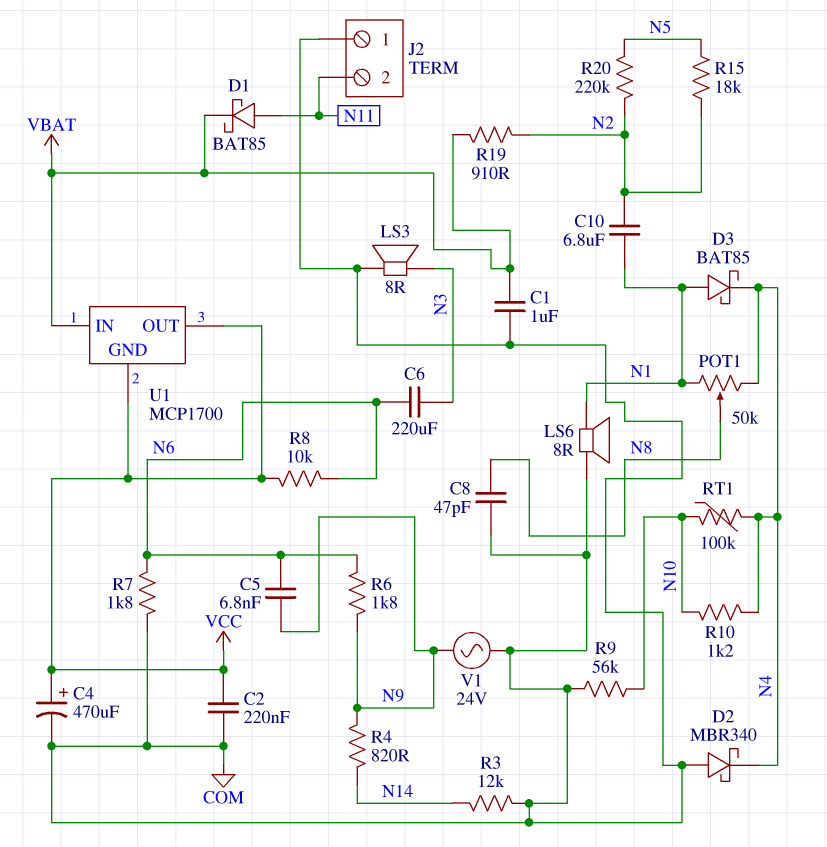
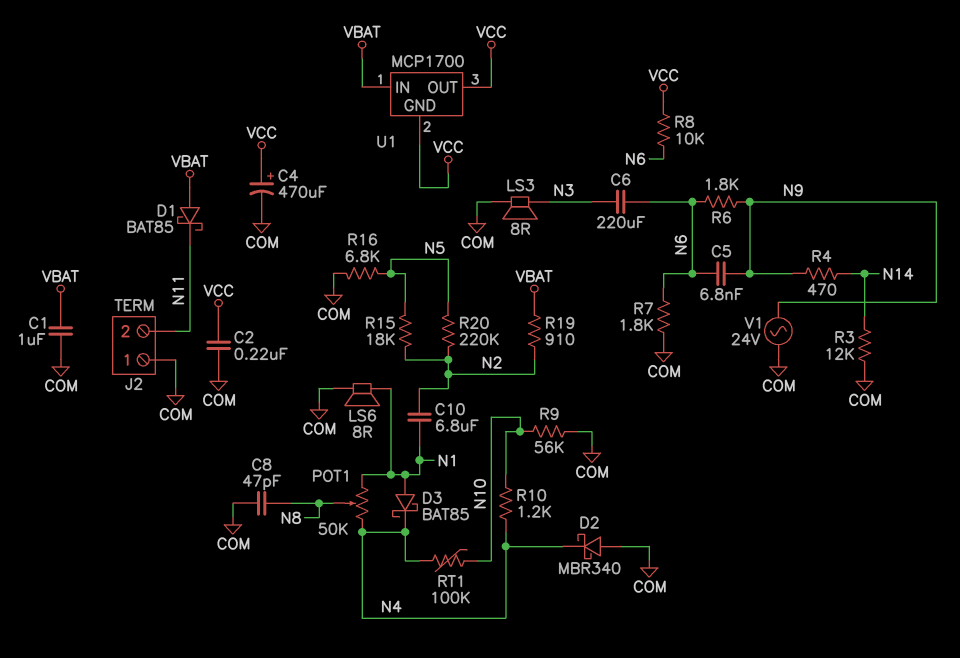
D1: schottky BAT85 (A N11, K VBAT) -> schottky BAT85 (A VBAT, K N11)
R4: 820 (N9, N14) -> 470 (N9, N14)
R16: none -> 6.8k (COM, N5)

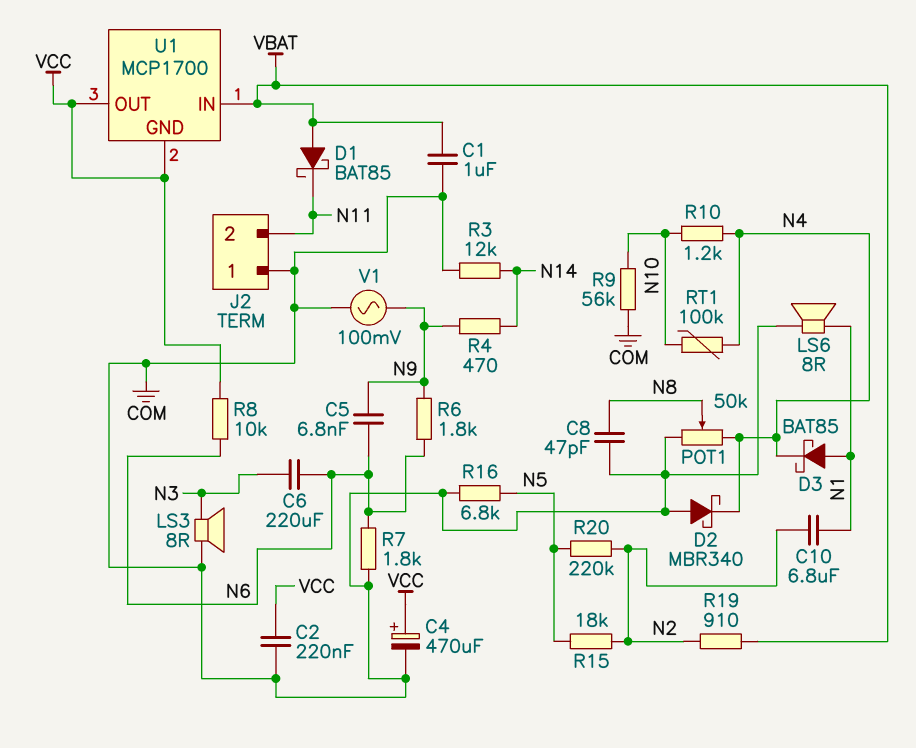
POT1: 50k (N1, N4, wiper N8) -> 50k (COM, N4, wiper N8)
V1: AC 24V (COM, N9) -> AC 100mV (COM, N9)

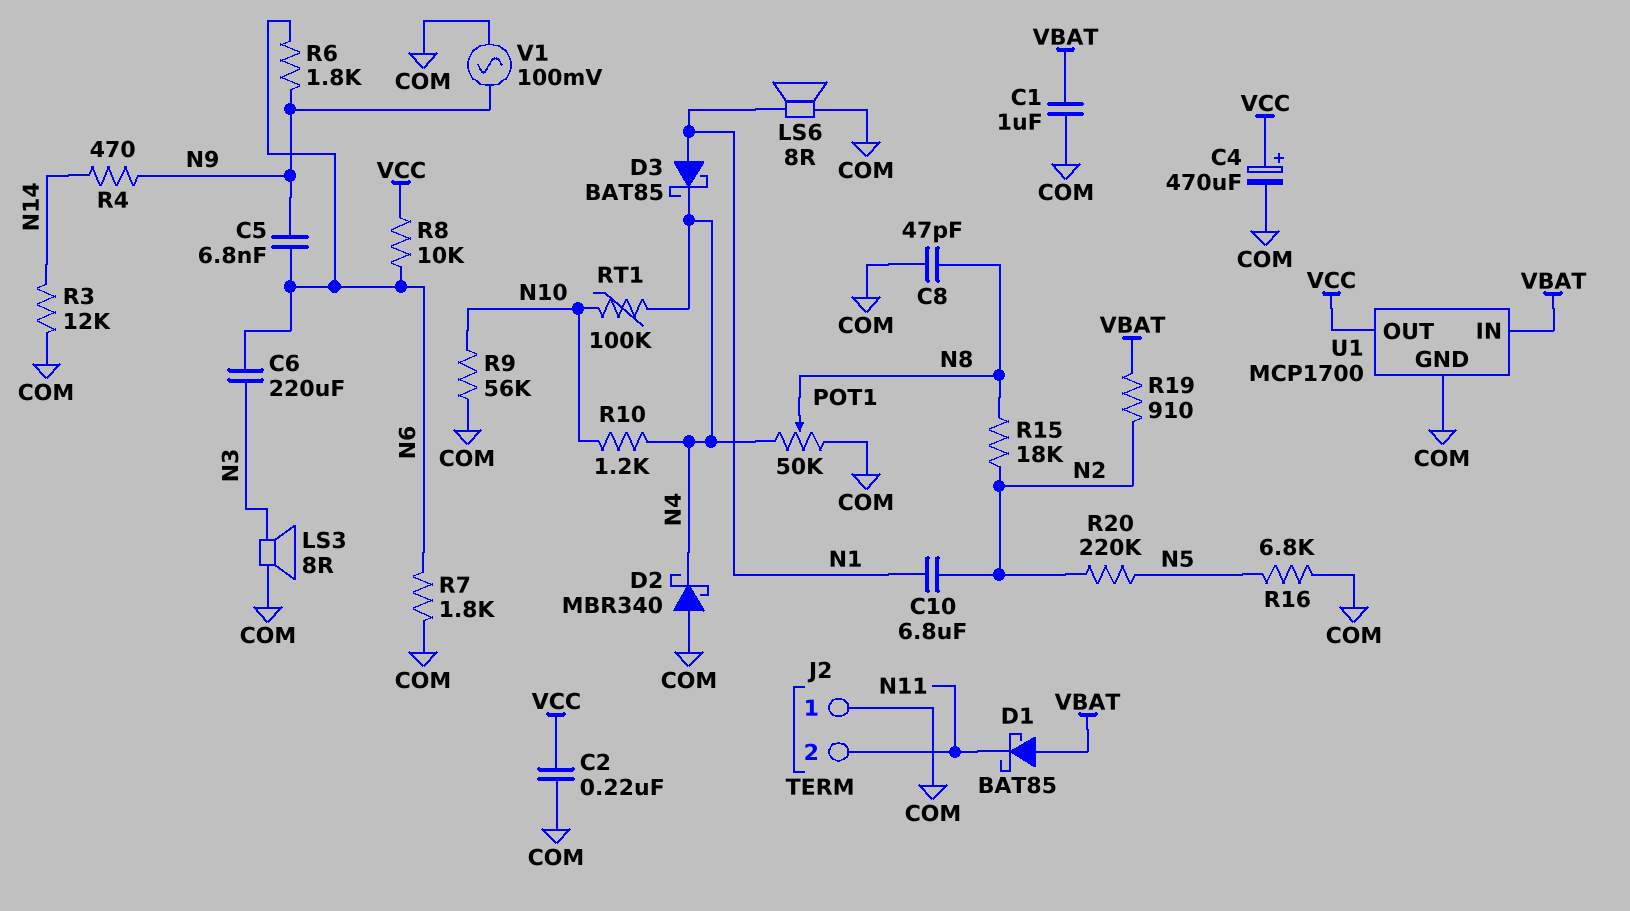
R15: 18k (N2, N5) -> 18k (N2, N8)
U1 pin GND: VCC -> COM

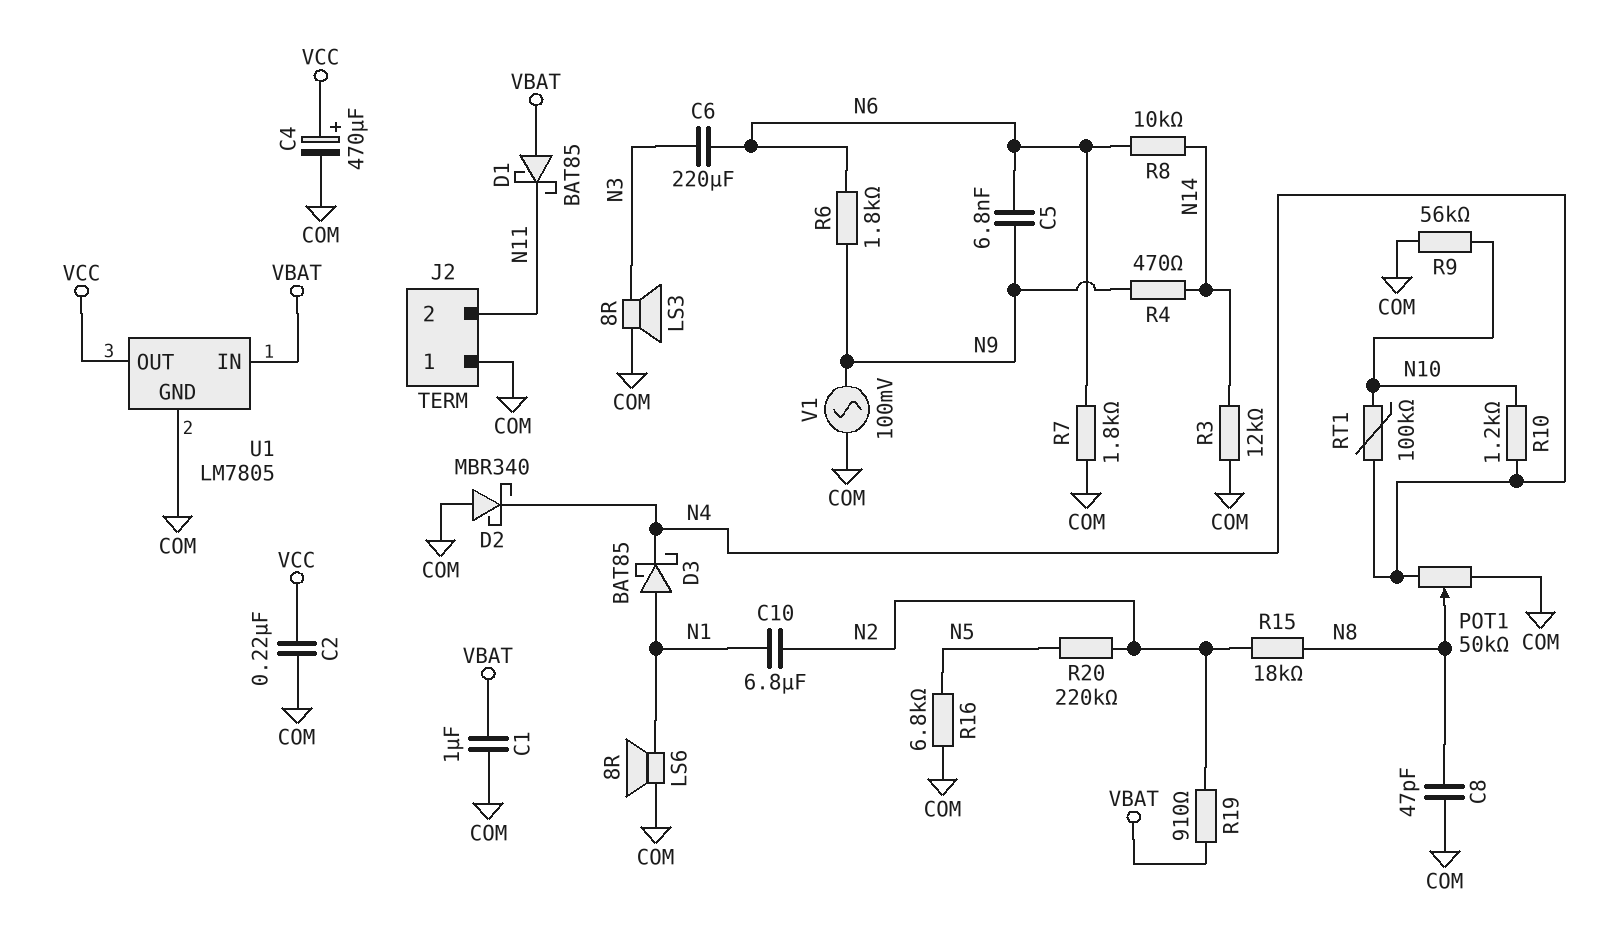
R8: 10k (N6, VCC) -> 10k (N6, N14)
U1: MCP1700 -> LM7805

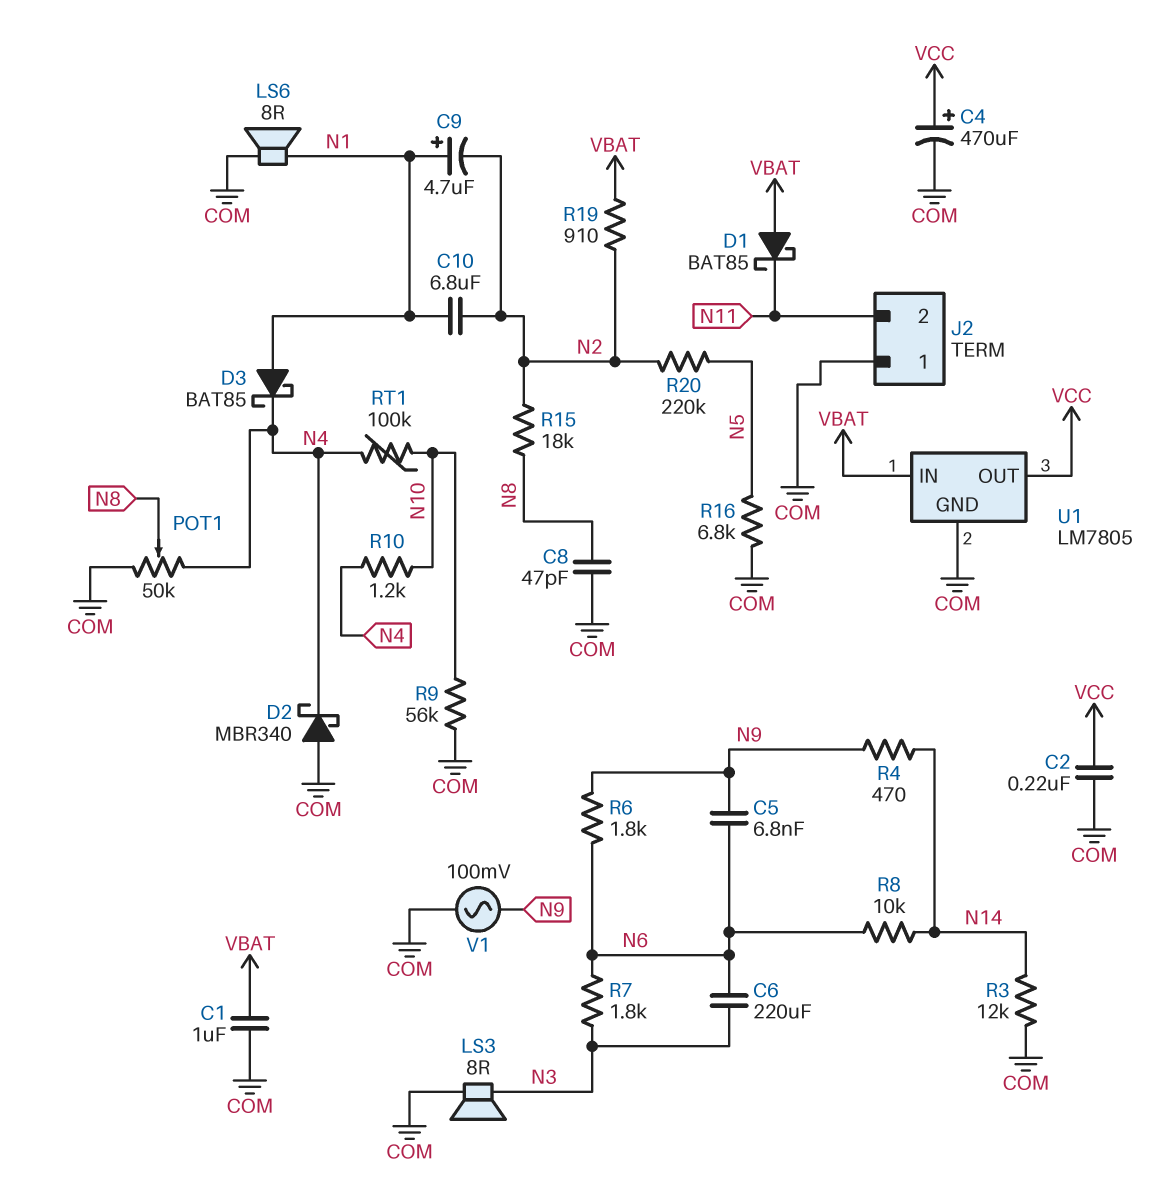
C9: none -> 4.7uF (plus N1, minus N2)
R7: 1.8k (COM, N6) -> 1.8k (N3, N6)

